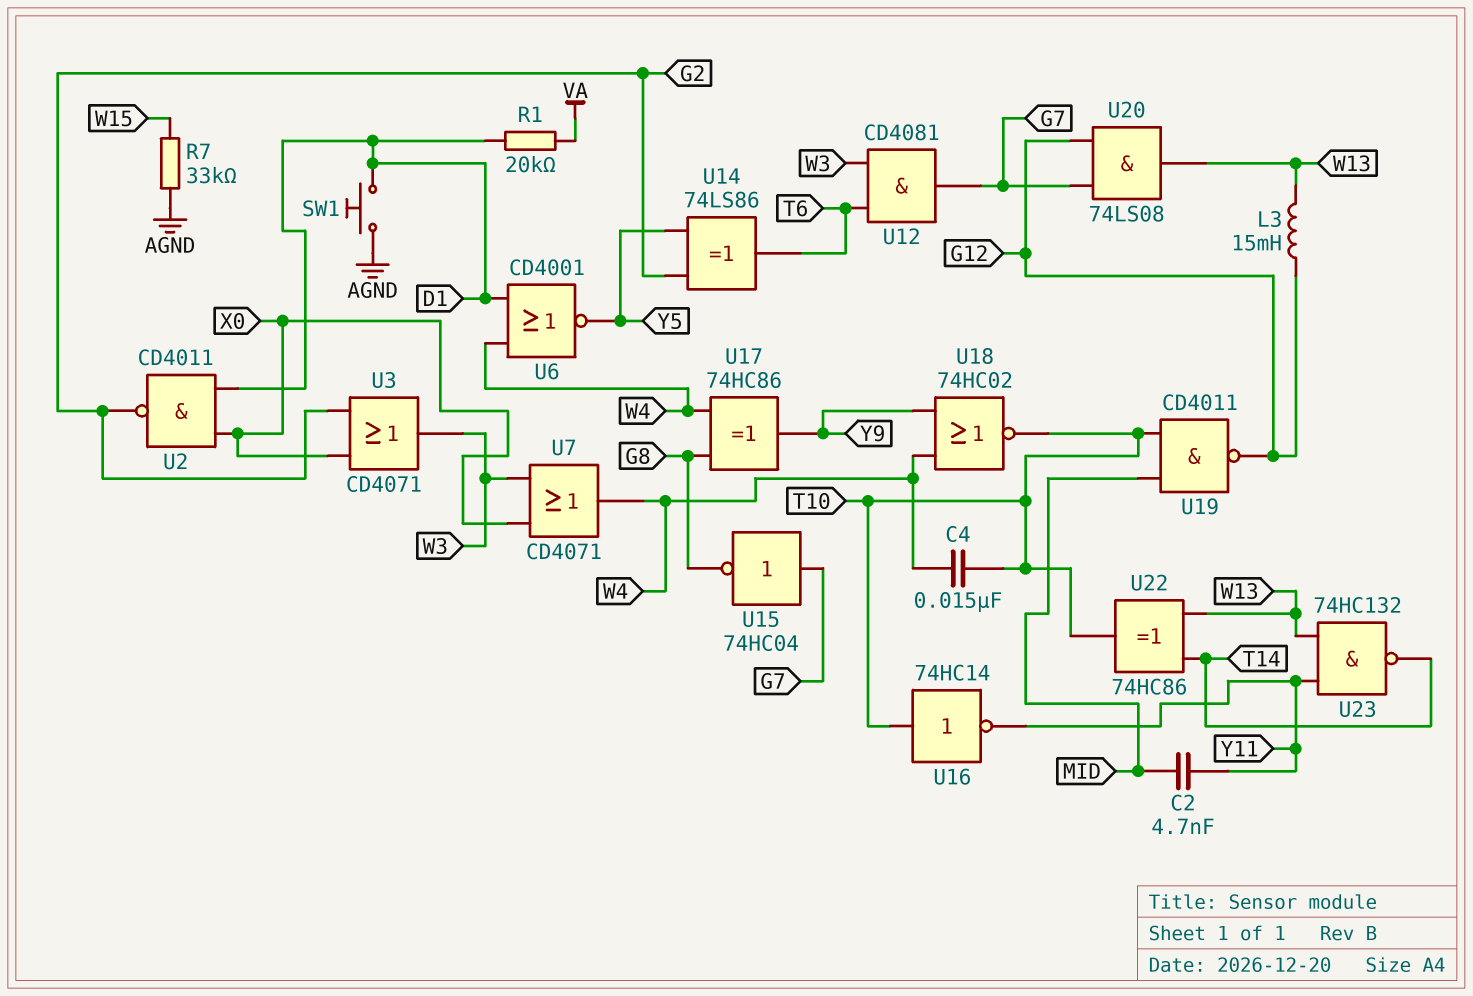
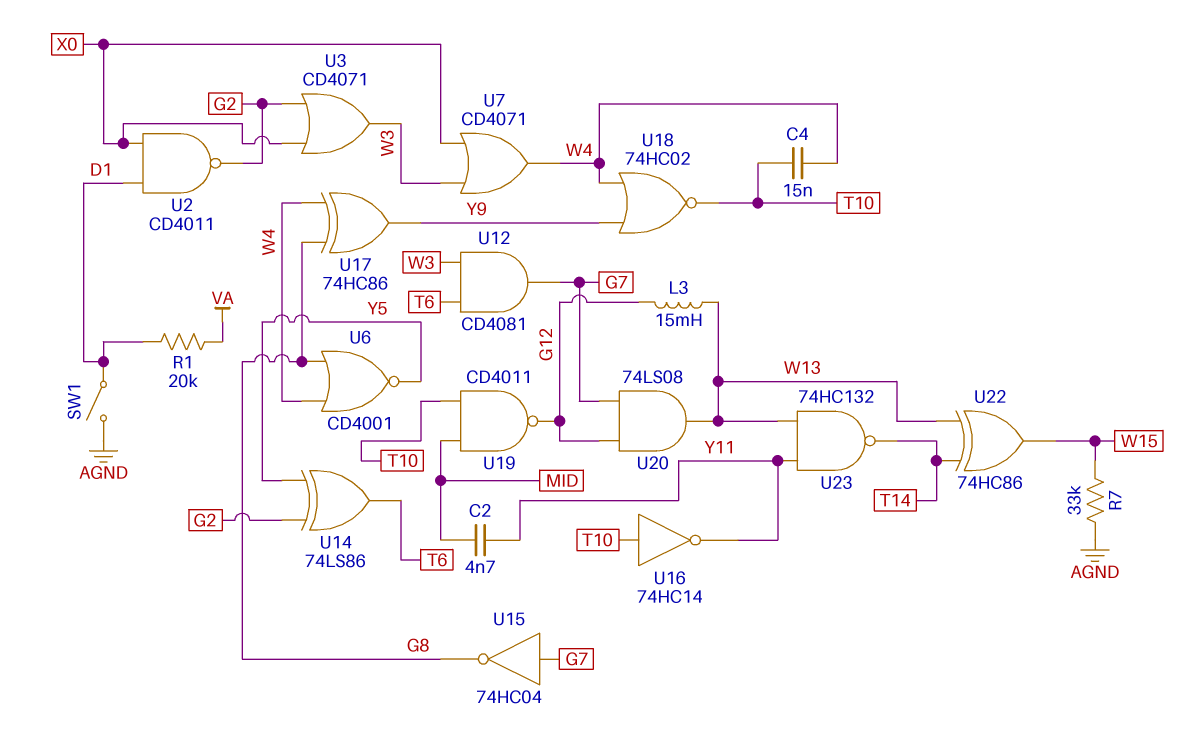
SW1: button (AGND, D1) -> switch (AGND, D1)
U6: NOR CD4001 (in D1, in W4, out Y5) -> NOR CD4001 (in G8, in W4, out Y5)
U22: XOR 74HC86 (in T14, in W13, out T10) -> XOR 74HC86 (in T14, in W13, out W15)

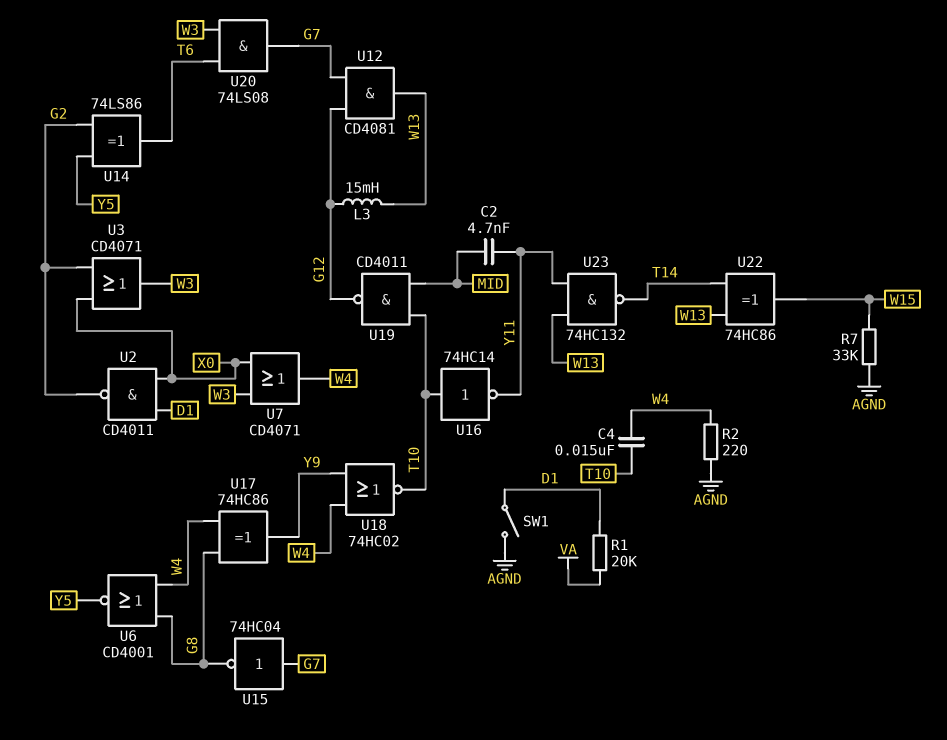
R2: none -> 220 (AGND, W4)
U12: AND CD4081 (in T6, in W3, out G7) -> AND CD4081 (in G7, in G12, out W13)
U20: AND 74LS08 (in G7, in G12, out W13) -> AND 74LS08 (in T6, in W3, out G7)

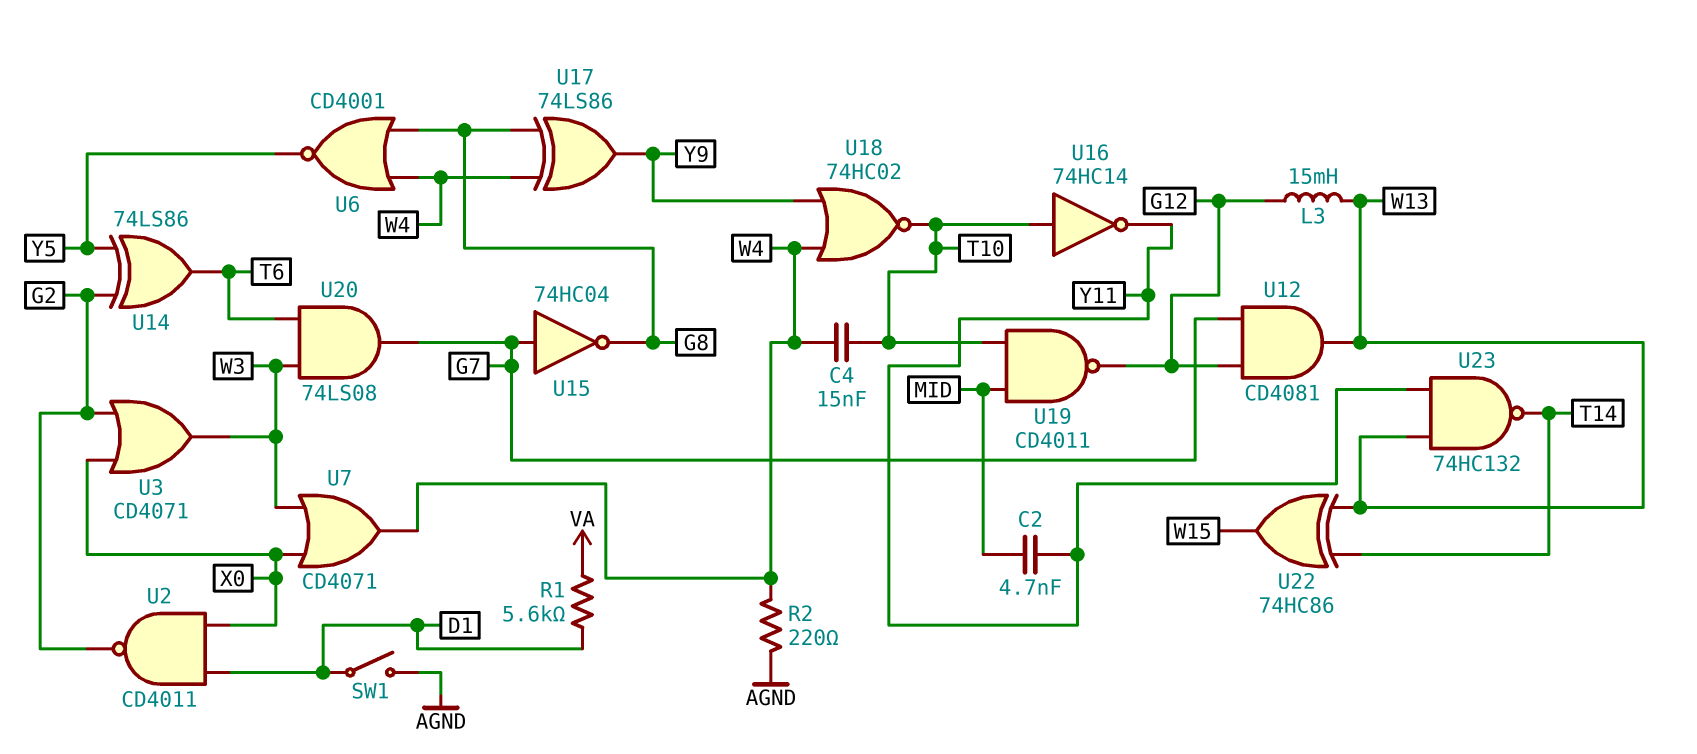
R1: 20k (D1, VA) -> 5.6k (D1, VA)
R7: 33k (AGND, W15) -> none
U17: XOR 74HC86 (in G8, in W4, out Y9) -> XOR 74LS86 (in G8, in W4, out Y9)

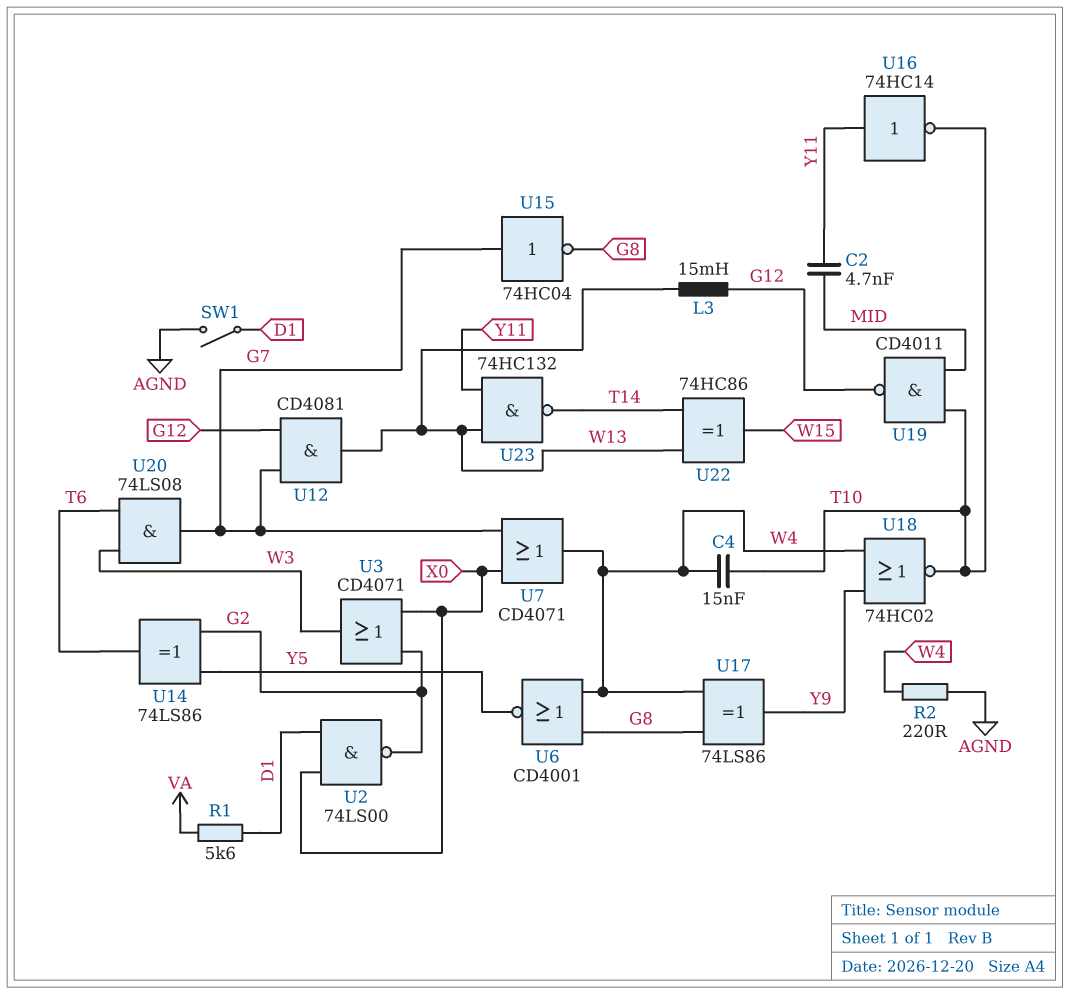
U2: NAND CD4011 (in D1, in X0, out G2) -> NAND 74LS00 (in D1, in X0, out G2)
U7: OR CD4071 (in W3, in X0, out W4) -> OR CD4071 (in G7, in X0, out W4)
U16: NOT 74HC14 (in T10, out Y11) -> NOT 74HC14 (in Y11, out T10)

